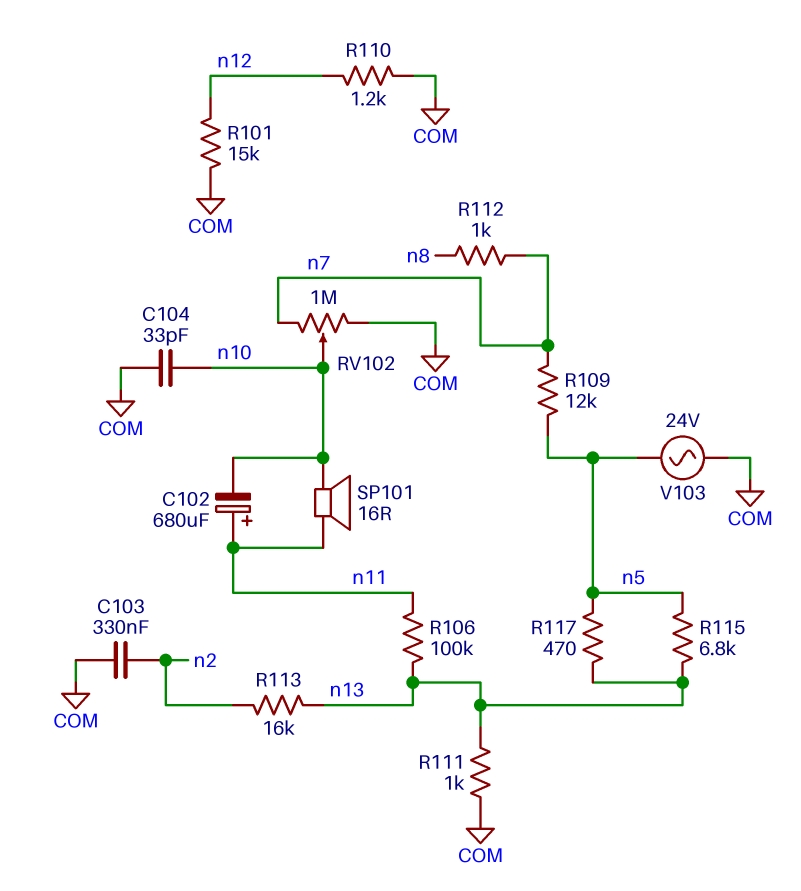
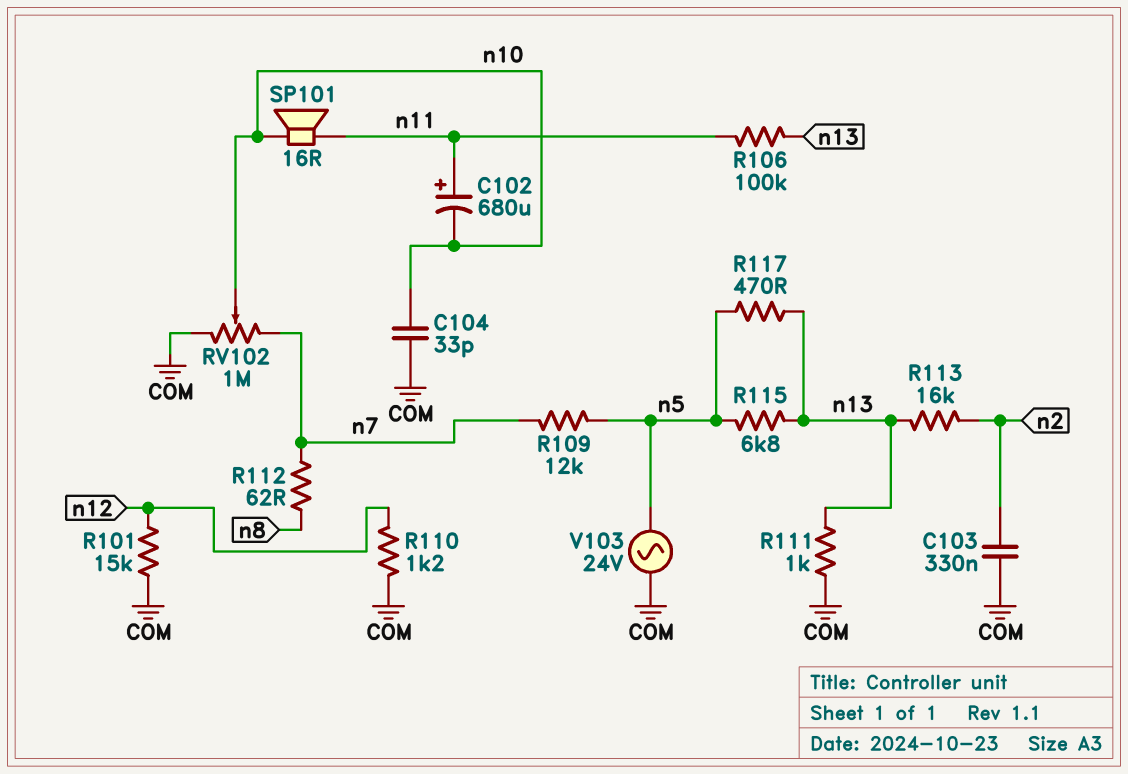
R112: 1k (n7, n8) -> 62 (n7, n8)

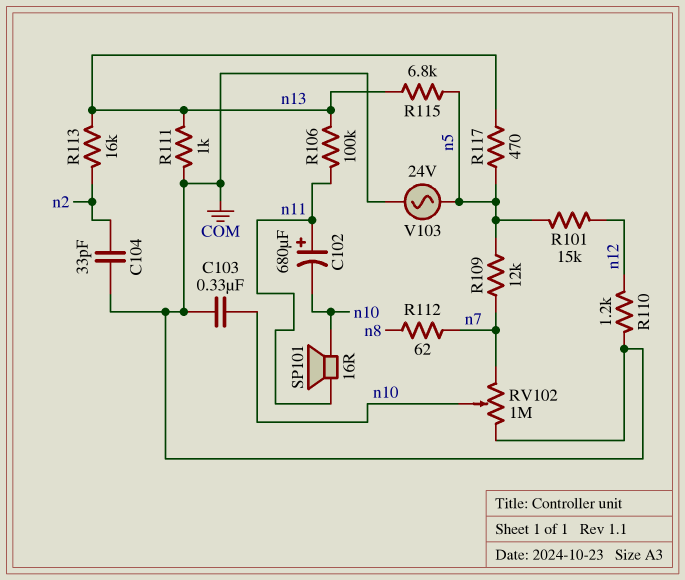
C103: 330nF (COM, n2) -> 330nF (COM, n10)
C104: 33pF (COM, n10) -> 33pF (COM, n2)
R101: 15k (COM, n12) -> 15k (n5, n12)

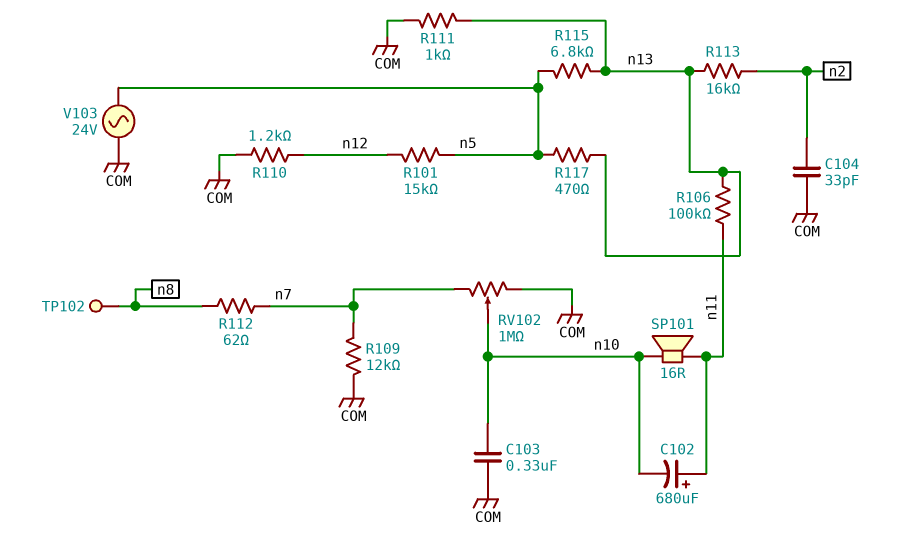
R109: 12k (n5, n7) -> 12k (COM, n7)
TP102: none -> test point (n8)

